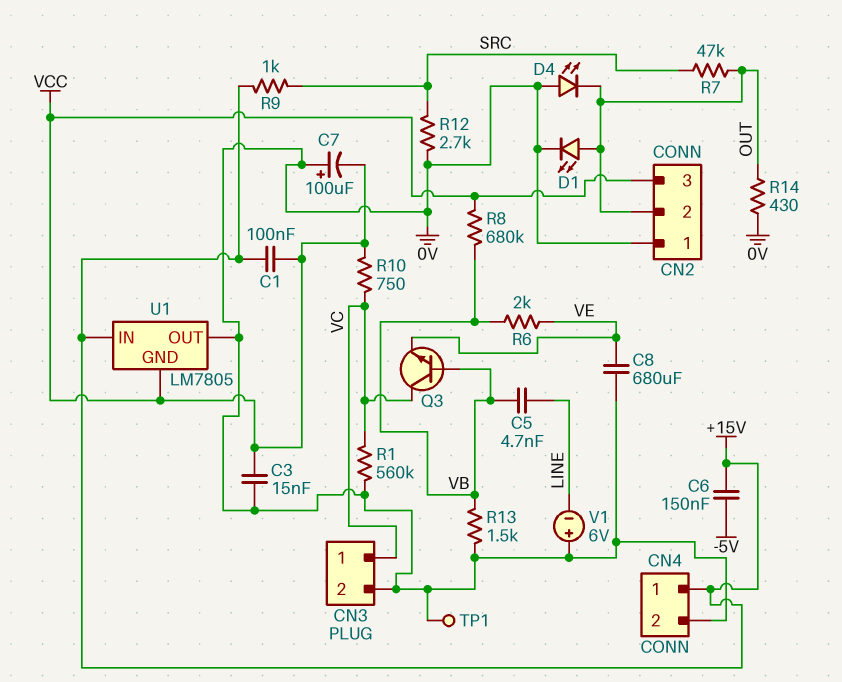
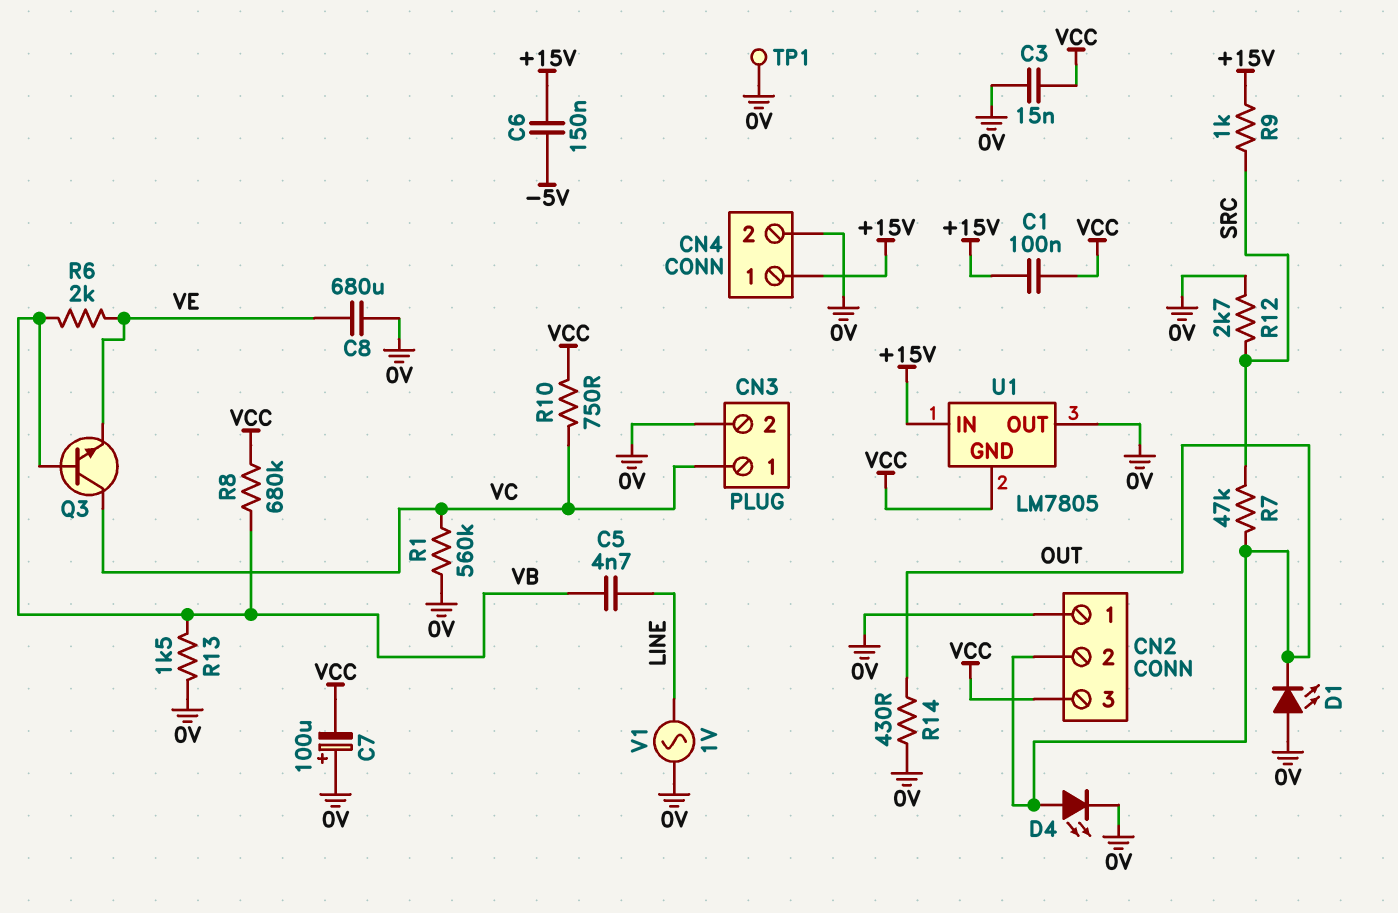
D1: LED (A OUT, K 0V) -> LED (A 0V, K OUT)
D4: LED (A 0V, K OUT) -> LED (A OUT, K 0V)
V1: 6V (plus 0V, minus LINE) -> AC 1V (0V, LINE)

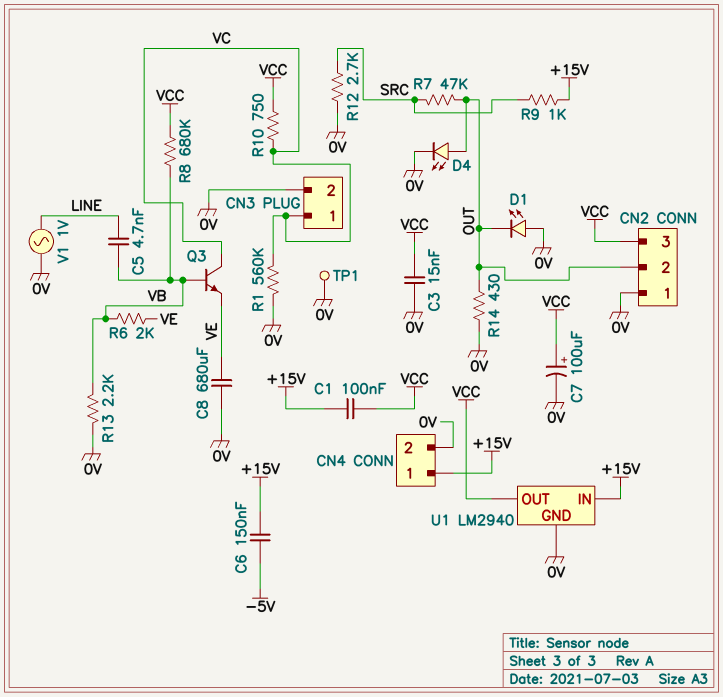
C7: 100uF (plus 0V, minus VCC) -> 100uF (plus VCC, minus 0V)
R13: 1.5k (0V, VB) -> 2.2k (0V, VB)
U1: LM7805 -> LM2940
U1 pin GND: VCC -> 0V
U1 pin OUT: 0V -> VCC

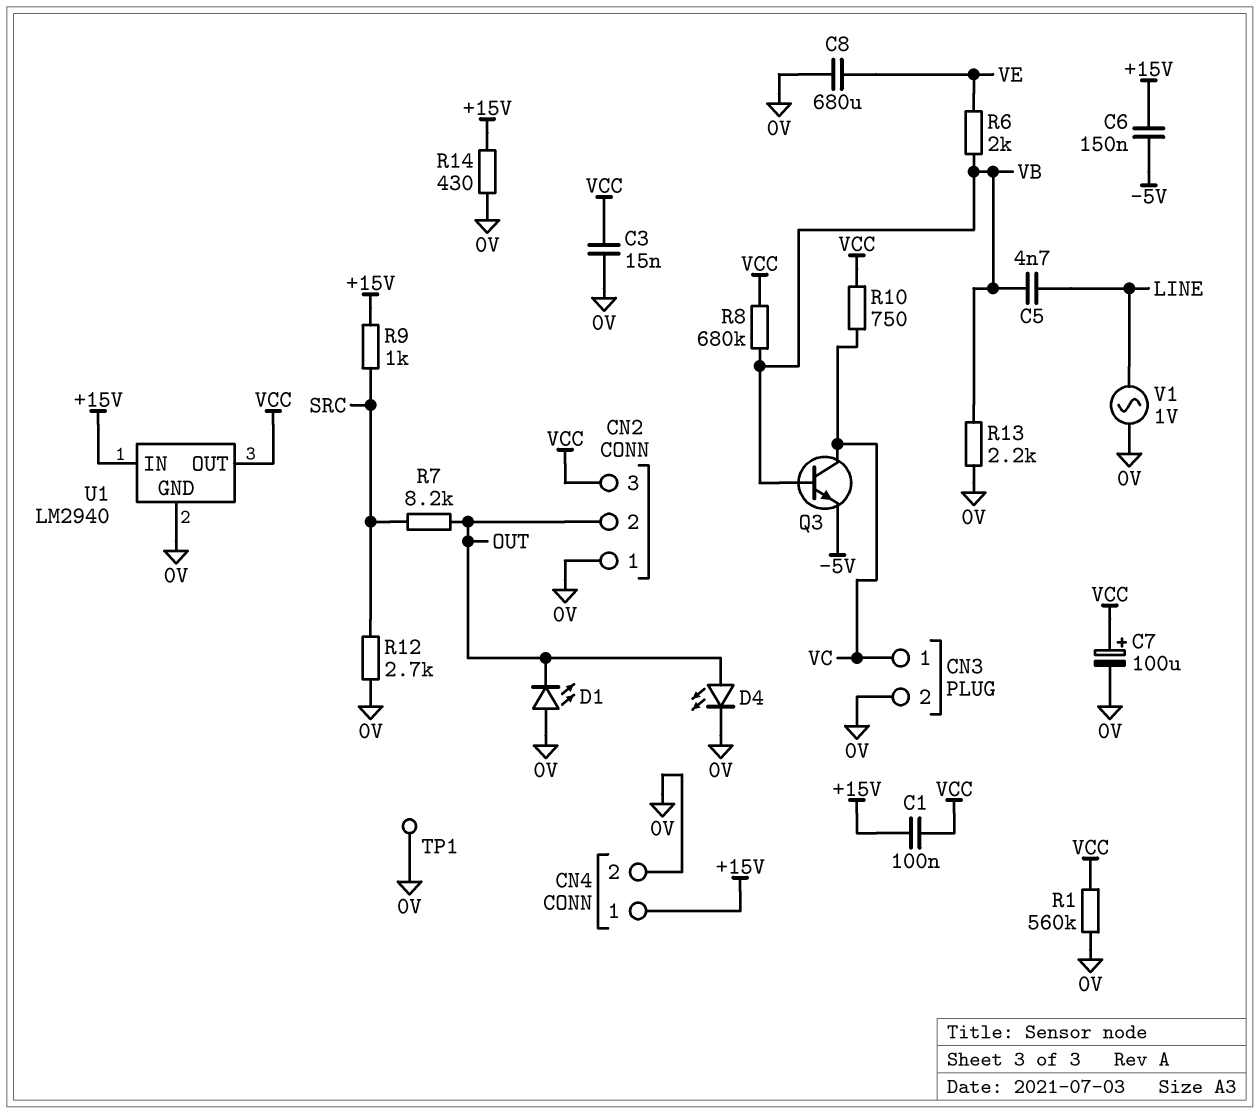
Q3: NPN (B VB, C VC, E VE) -> NPN (B VB, C VC, E -5V)
R1: 560k (0V, VC) -> 560k (0V, VCC)
R7: 47k (OUT, SRC) -> 8.2k (OUT, SRC)
R14: 430 (0V, OUT) -> 430 (+15V, 0V)

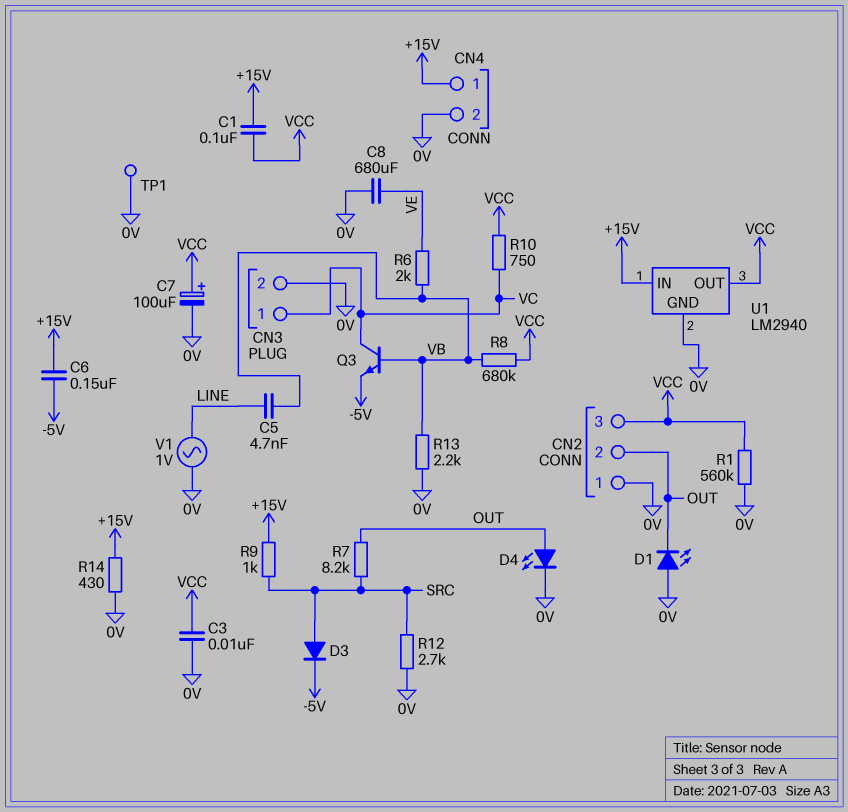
C3: 15nF (0V, VCC) -> 10nF (0V, VCC)
D3: none -> diode (A SRC, K -5V)

